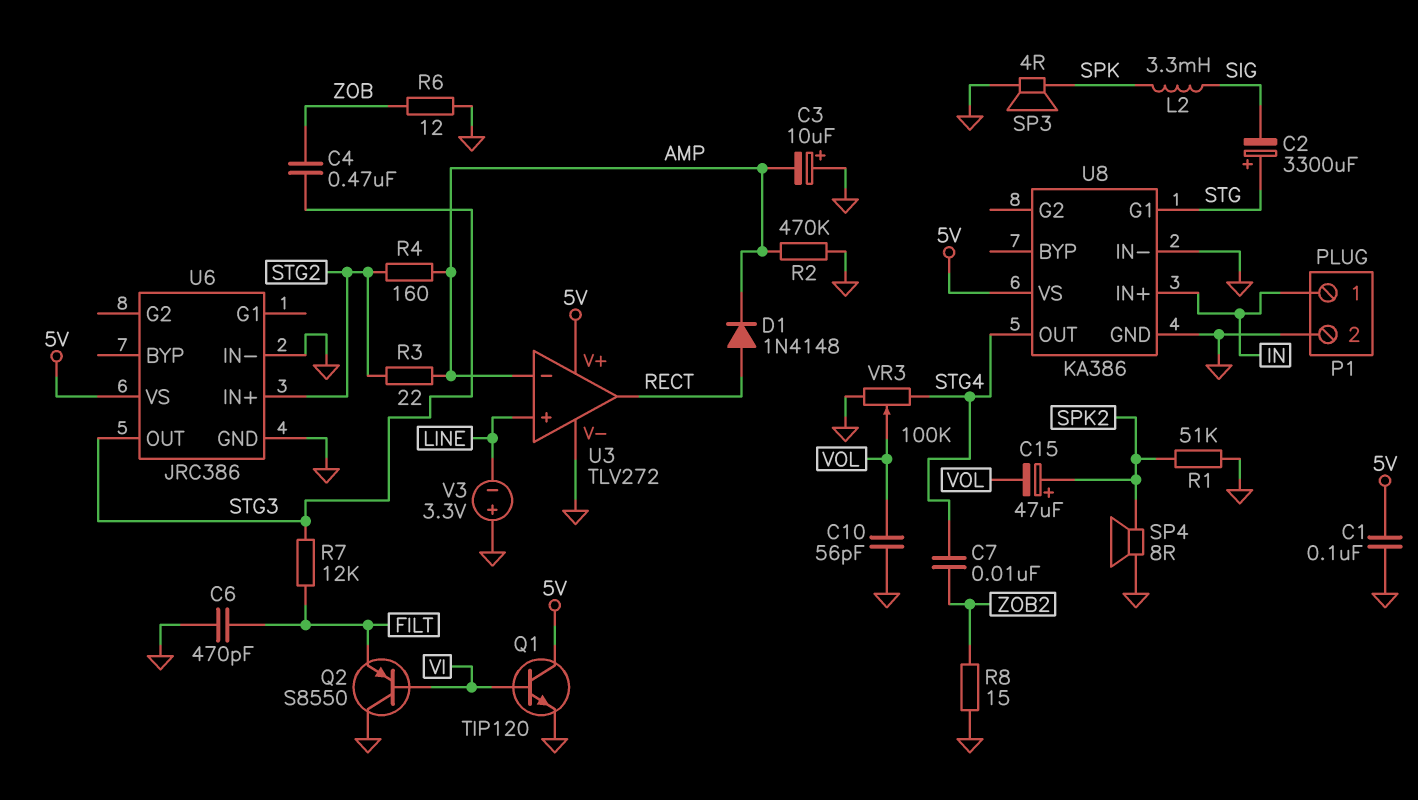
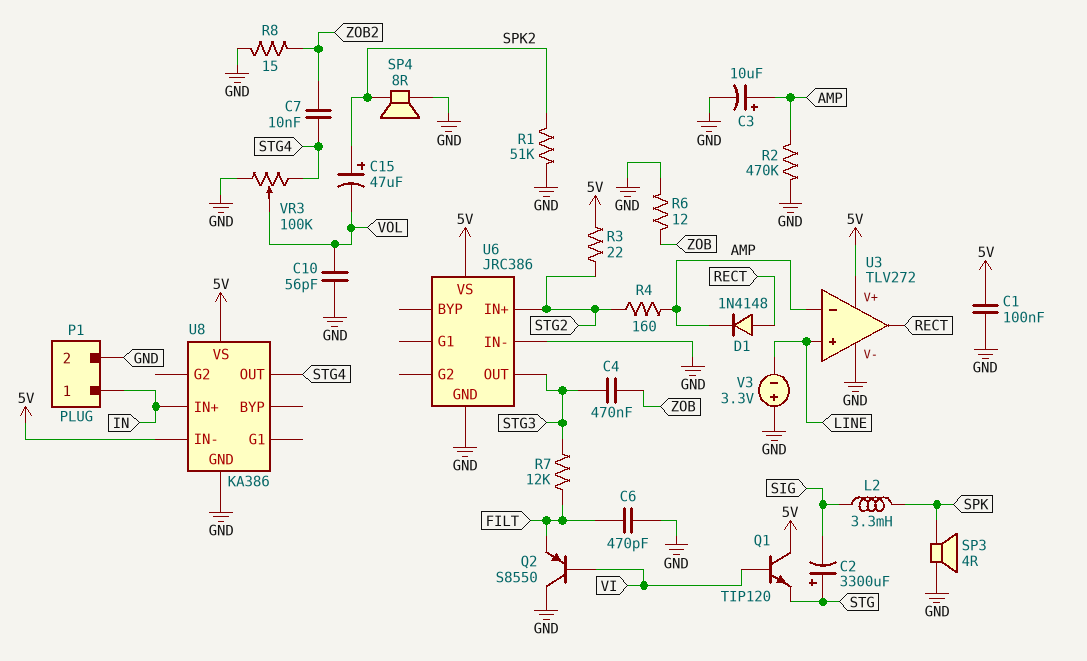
C3: 10uF (plus GND, minus AMP) -> 10uF (plus AMP, minus GND)
Q1: NPN TIP120 (B VI, C 5V, E GND) -> NPN TIP120 (B VI, C 5V, E STG)
R3: 22 (AMP, STG2) -> 22 (5V, STG2)
U8 pin G1: STG -> none
U8 pin IN-: GND -> 5V

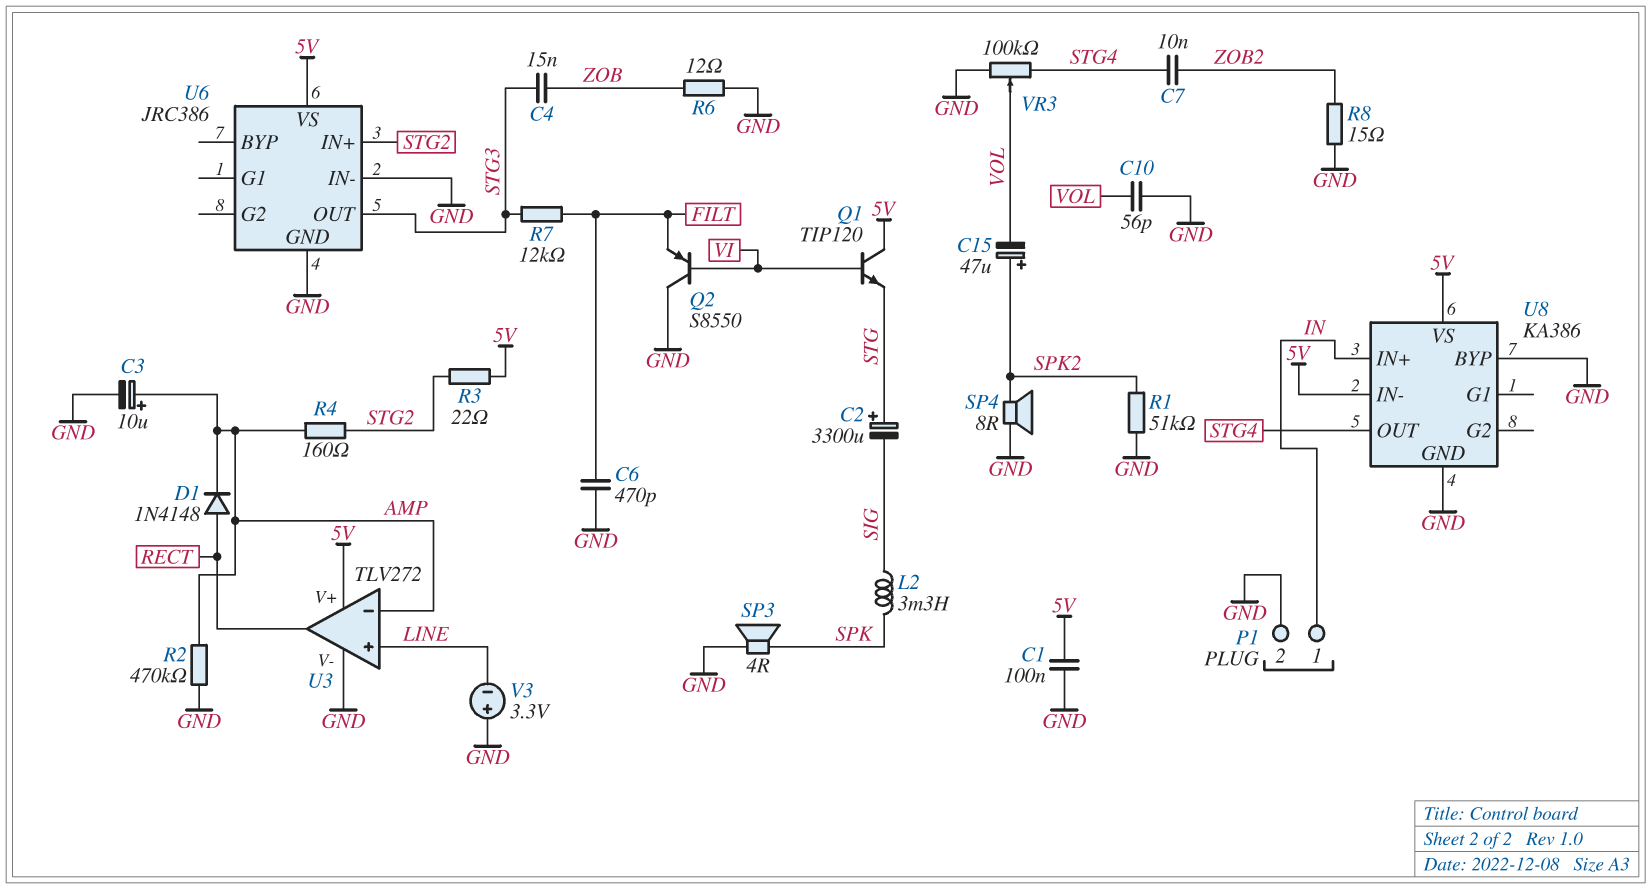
C4: 470nF (STG3, ZOB) -> 15nF (STG3, ZOB)
U8 pin BYP: none -> GND

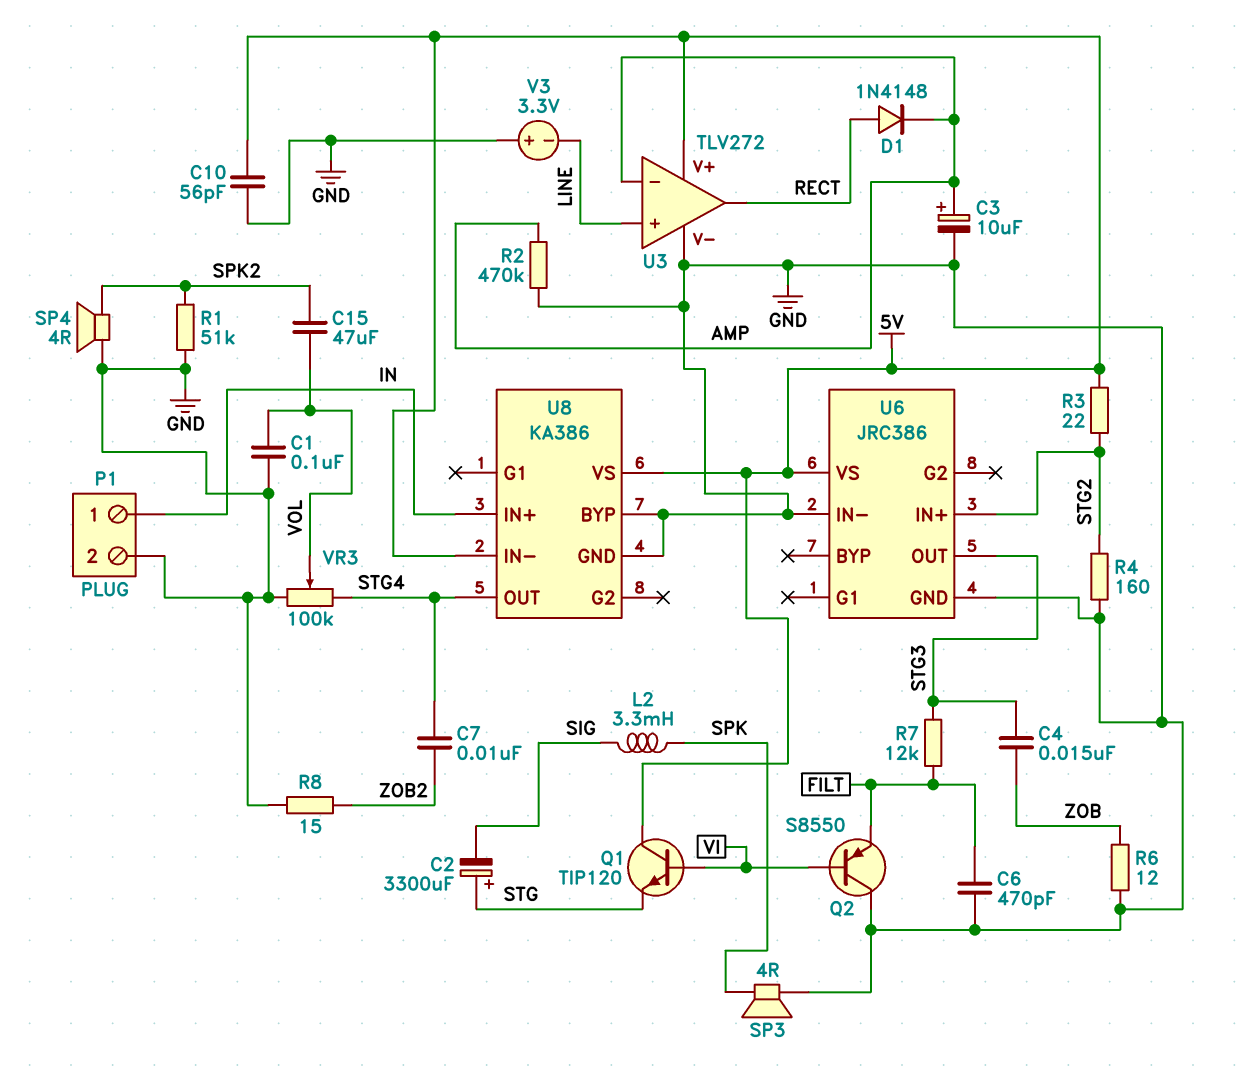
C1: 100nF (5V, GND) -> 100nF (GND, VOL)
C10: 56pF (GND, VOL) -> 56pF (5V, GND)
C15: 47uF (plus SPK2, minus VOL) -> 47uF (SPK2, VOL)
R4: 160 (AMP, STG2) -> 160 (GND, STG2)
SP4: speaker 8R (GND, SPK2) -> speaker 4R (GND, SPK2)

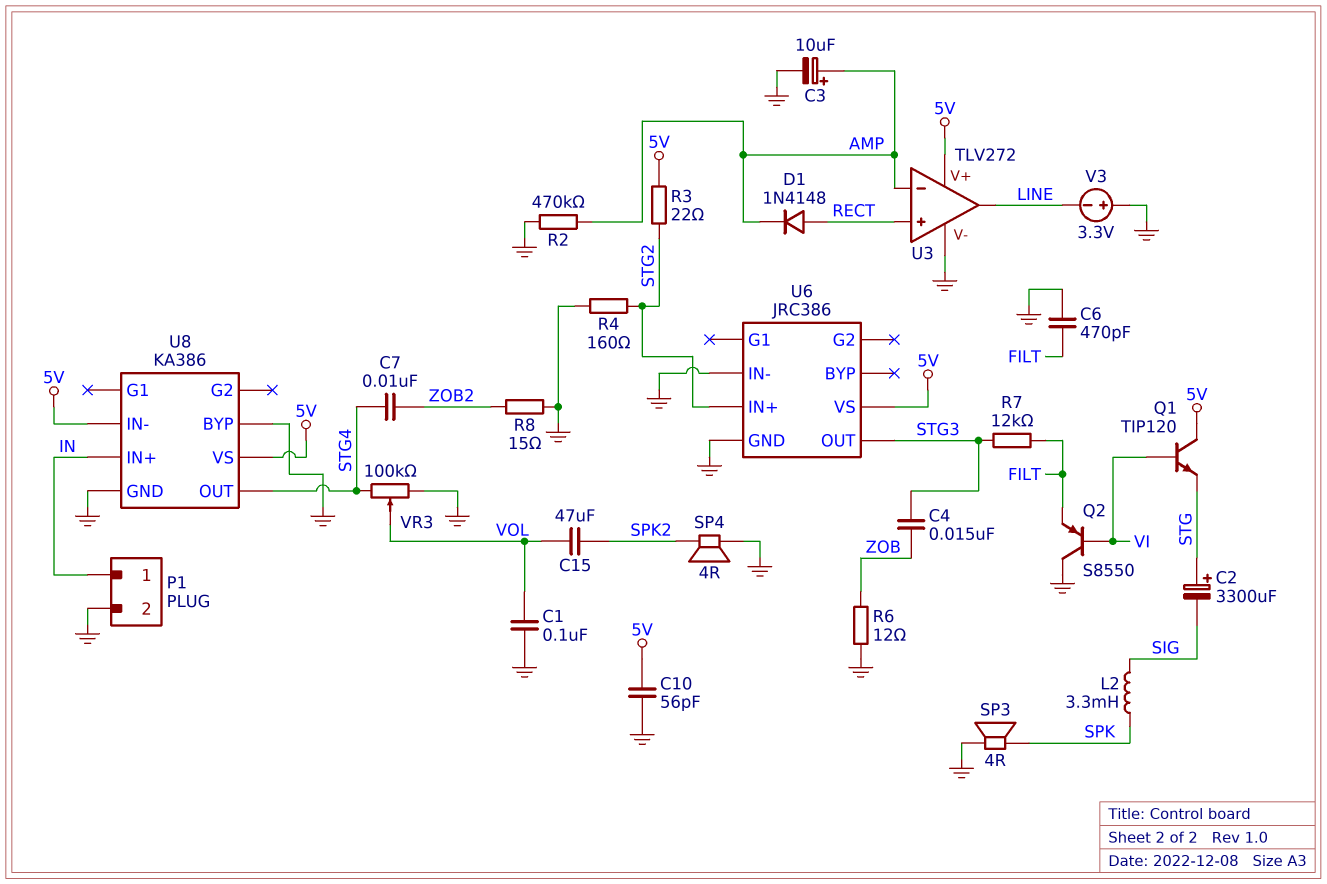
R1: 51k (GND, SPK2) -> none
U3 pin in+: LINE -> RECT
U3 pin out: RECT -> LINE

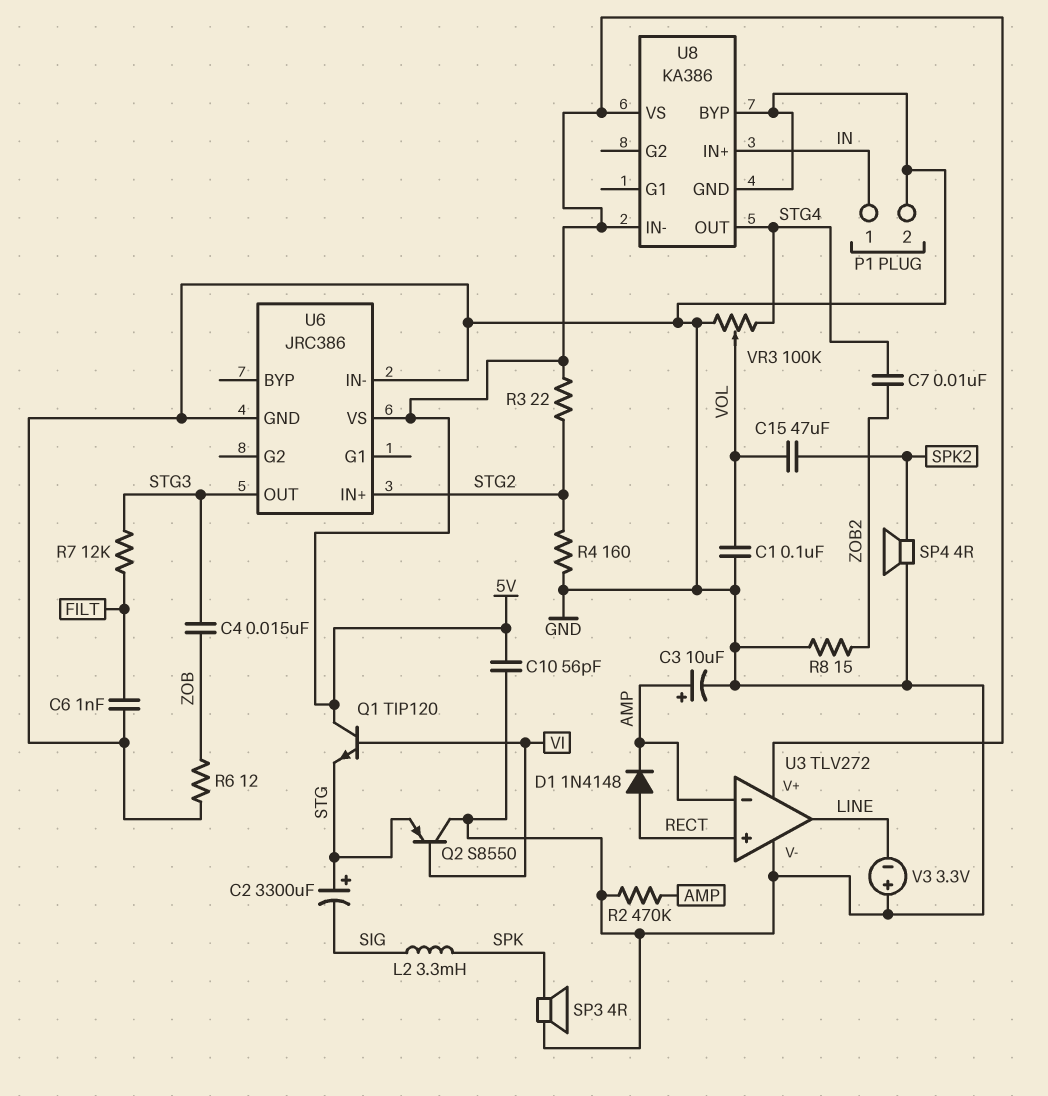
C6: 470pF (FILT, GND) -> 1nF (FILT, GND)
Q2: PNP S8550 (B VI, C GND, E FILT) -> PNP S8550 (B VI, C GND, E STG)

